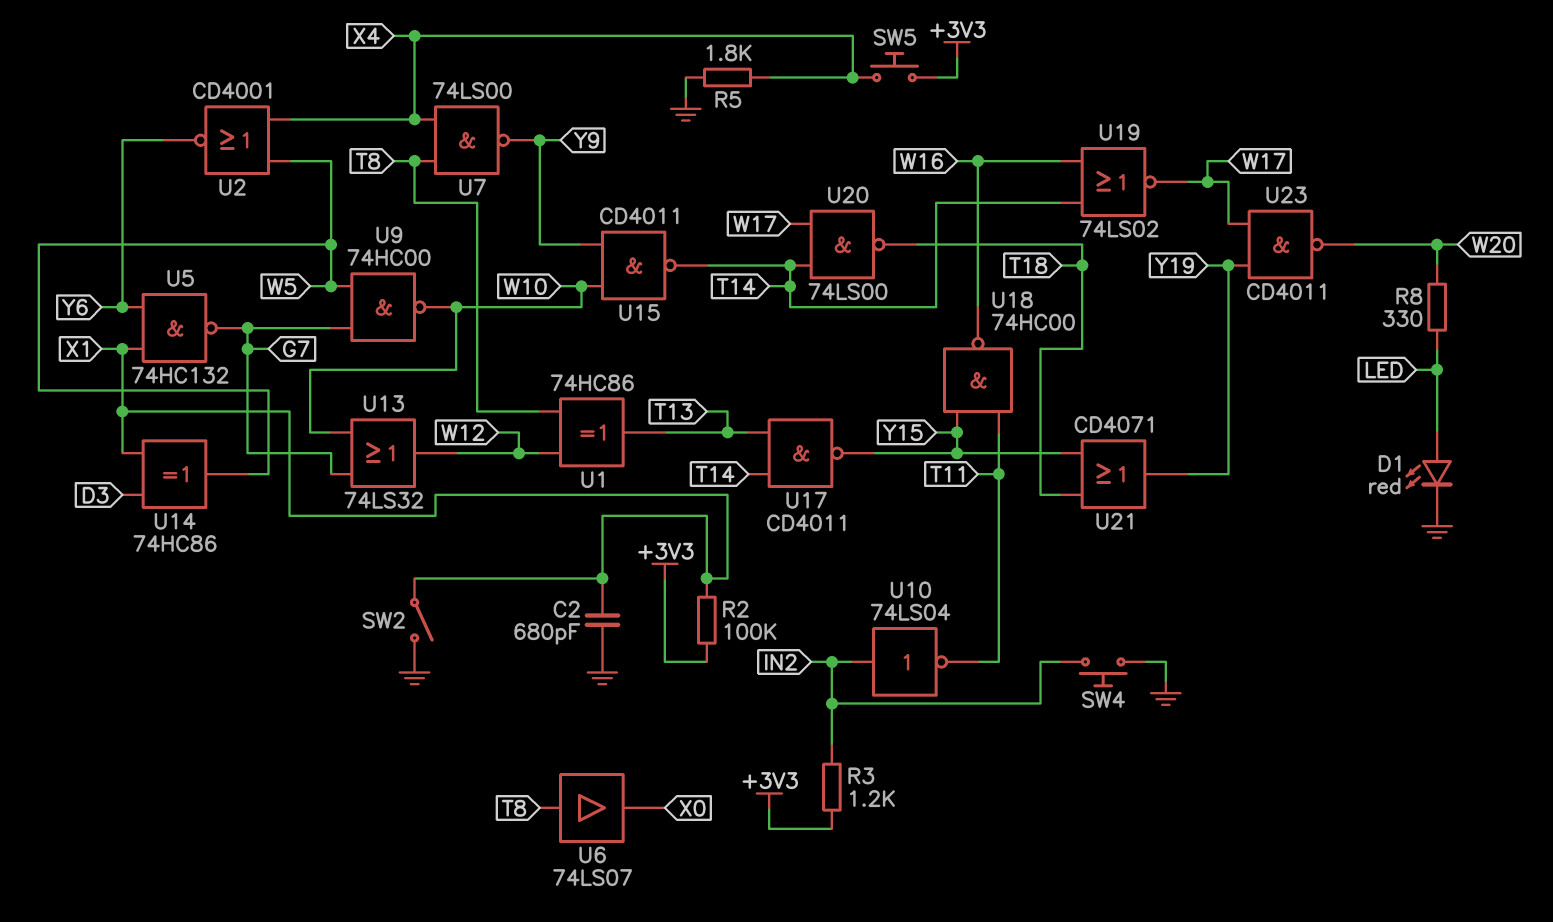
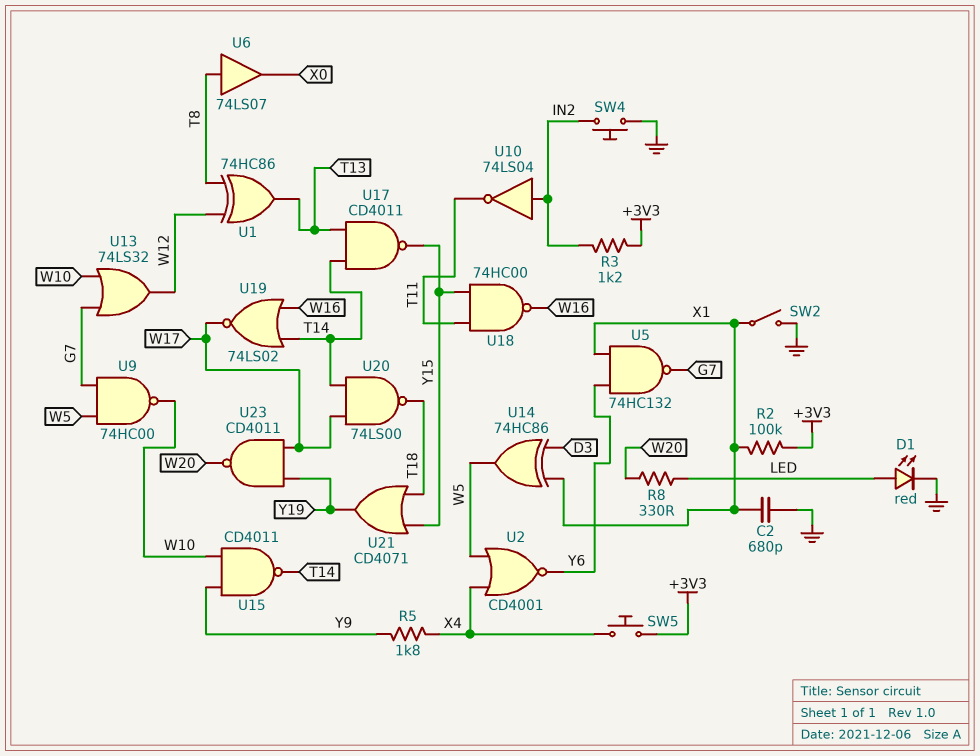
R5: 1.8k (GND, X4) -> 1.8k (X4, Y9)
U7: NAND 74LS00 (in T8, in X4, out Y9) -> none

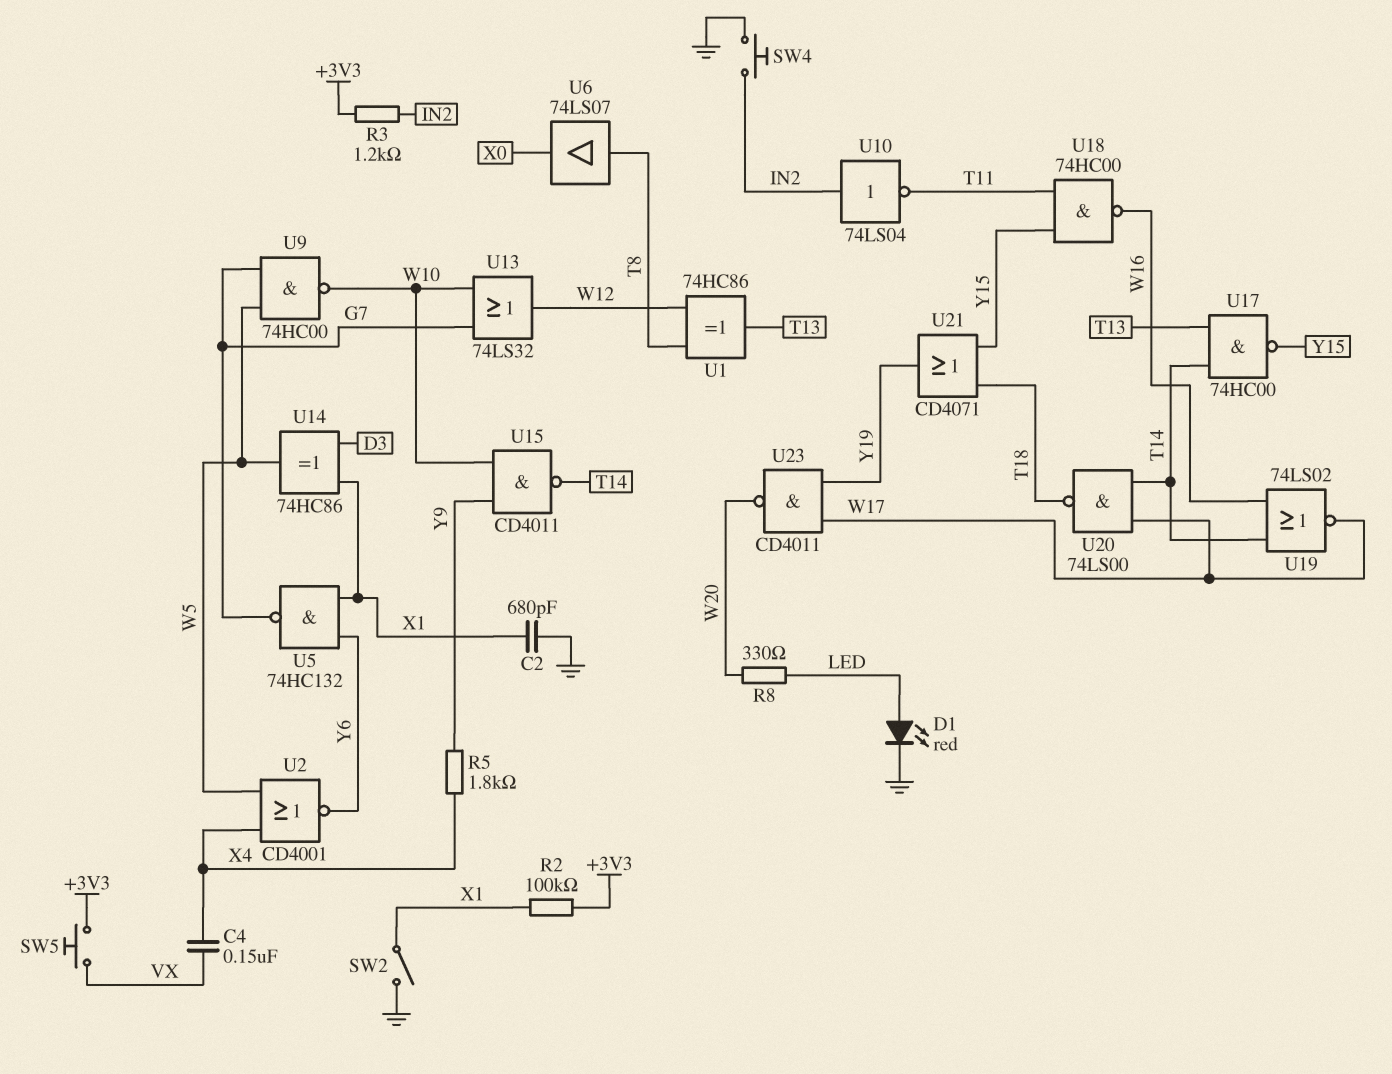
C4: none -> 150nF (VX, X4)
SW5: button (+3V3, X4) -> button (+3V3, VX)
U17: NAND CD4011 (in T13, in T14, out Y15) -> NAND 74HC00 (in T13, in T14, out Y15)

